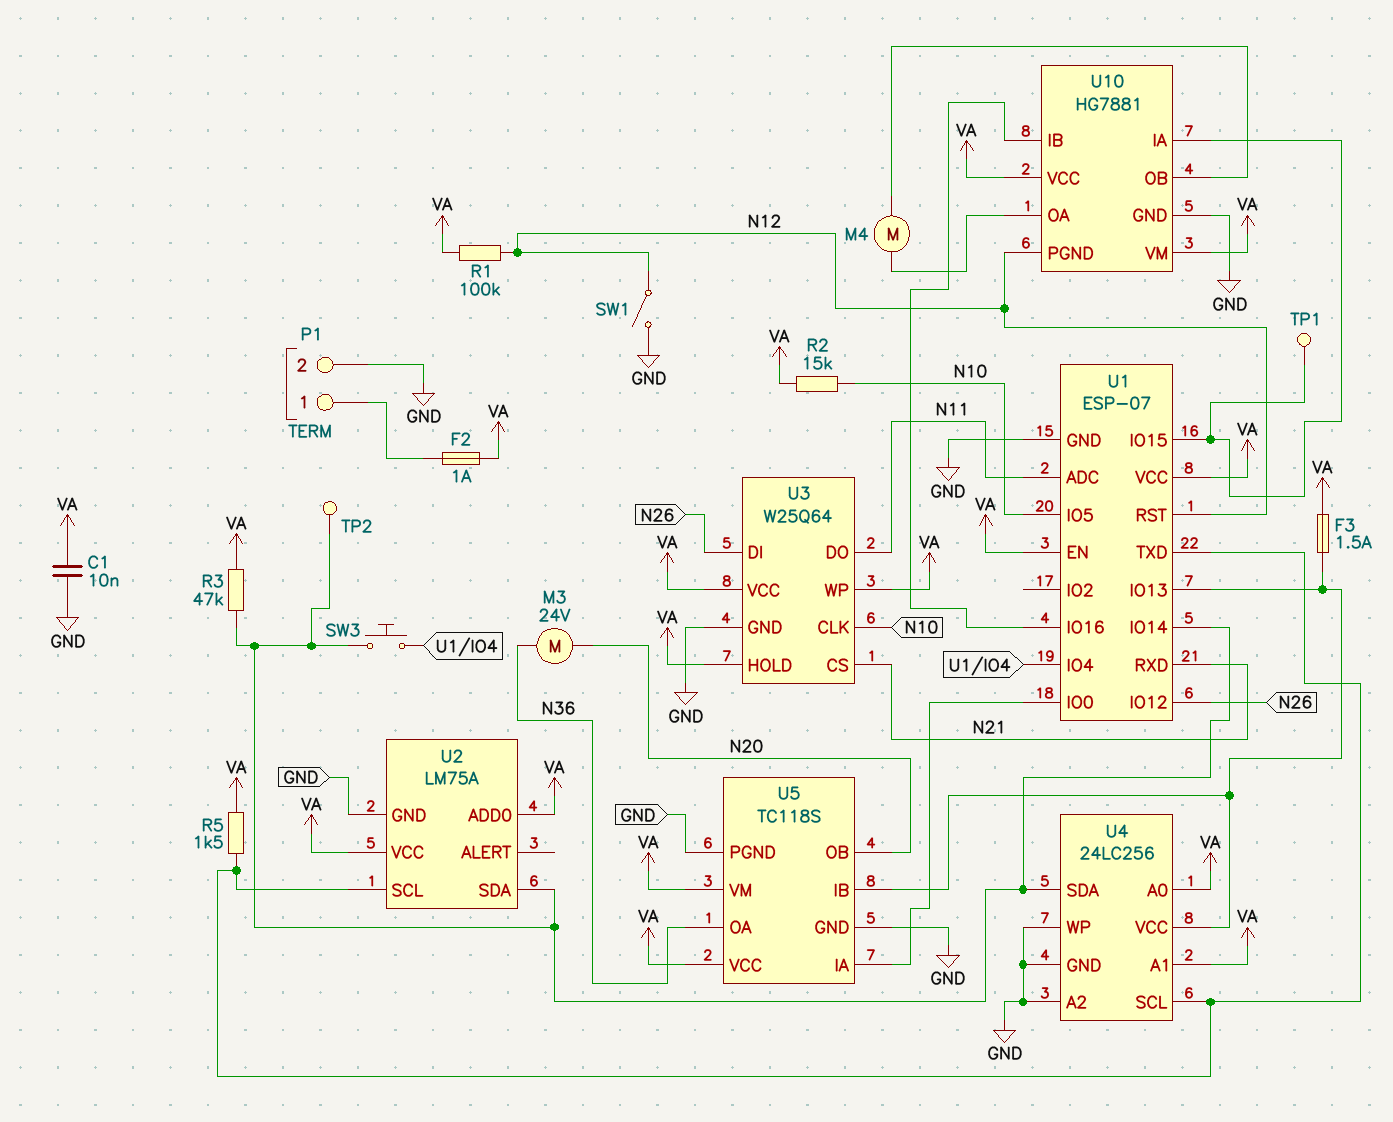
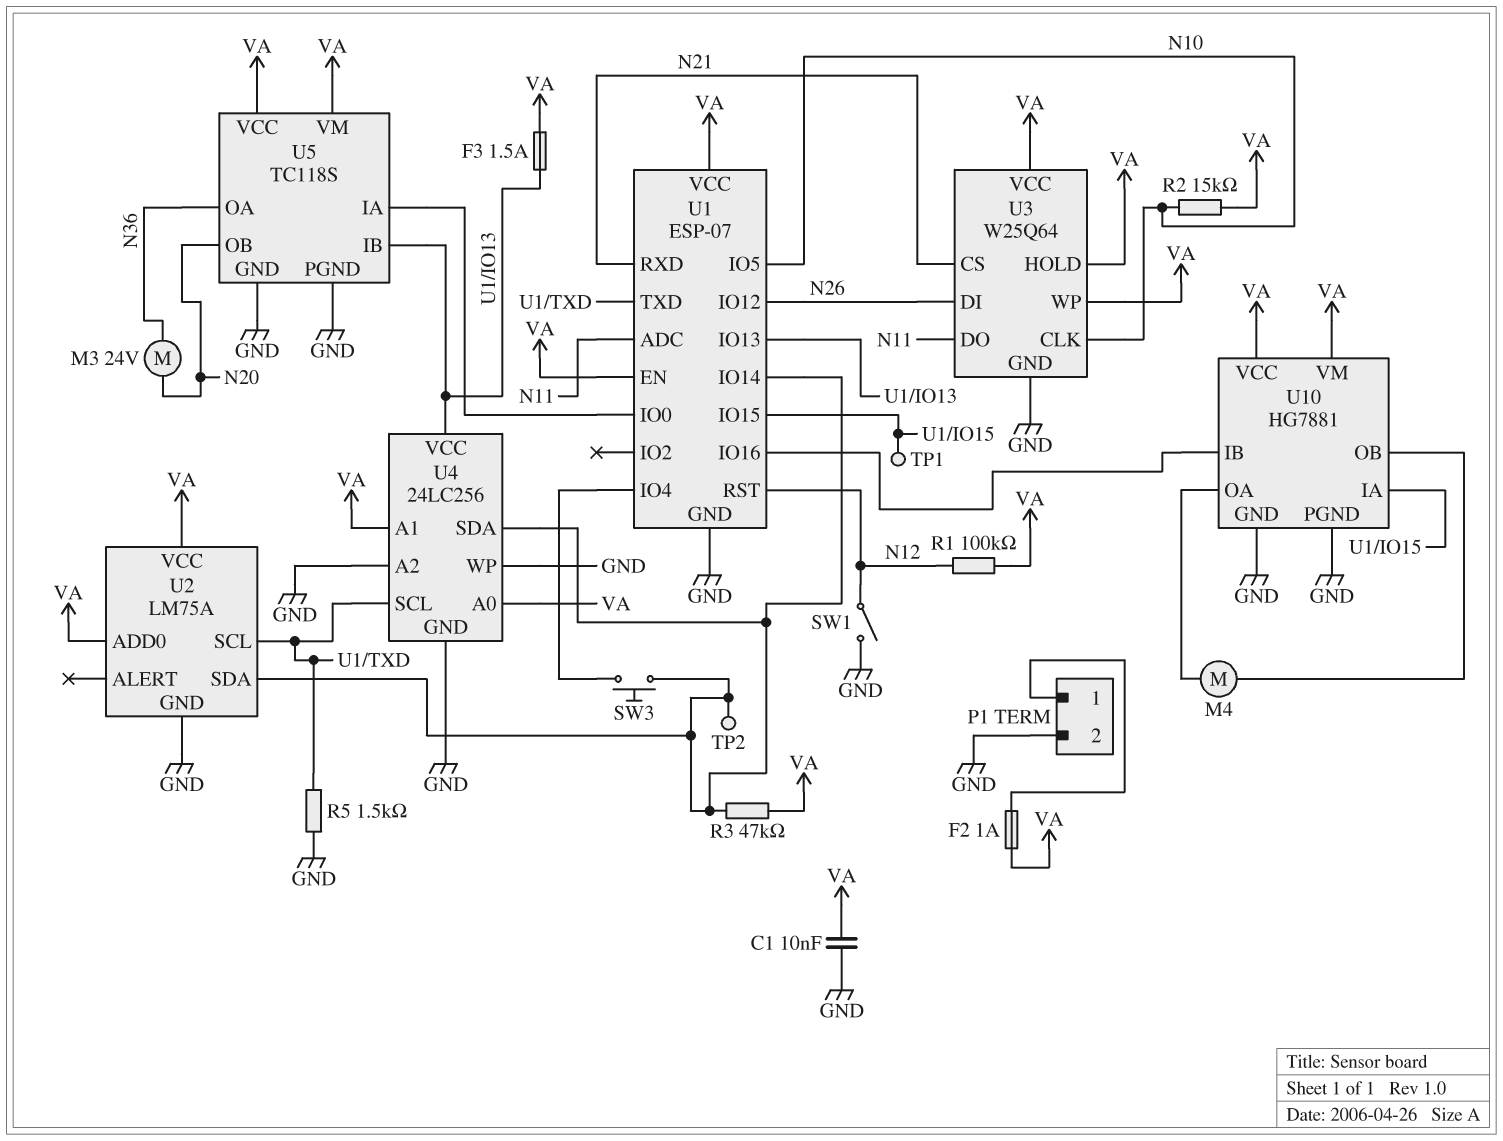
R5: 1.5k (U1/TXD, VA) -> 1.5k (GND, U1/TXD)
U10 pin PGND: N12 -> GND

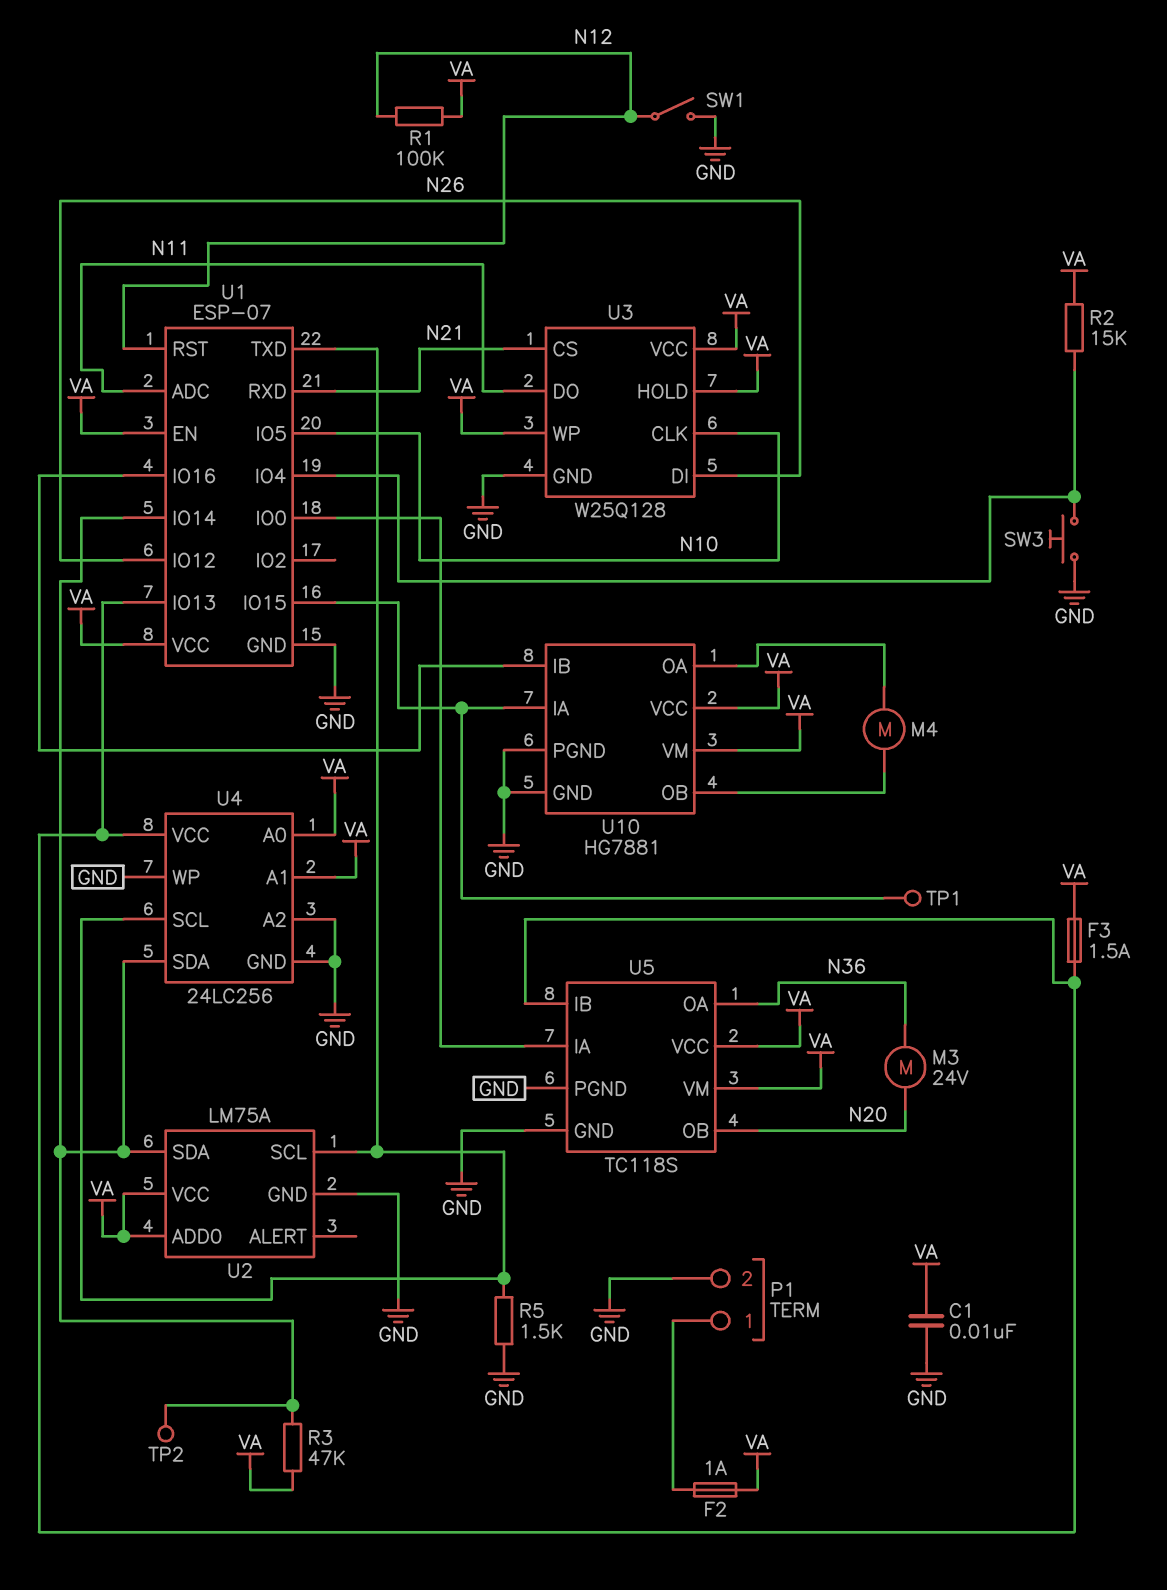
R2: 15k (N10, VA) -> 15k (U1/IO4, VA)
SW3: button (U1/IO4, U1/IO14) -> button (GND, U1/IO4)
U3: W25Q64 -> W25Q128

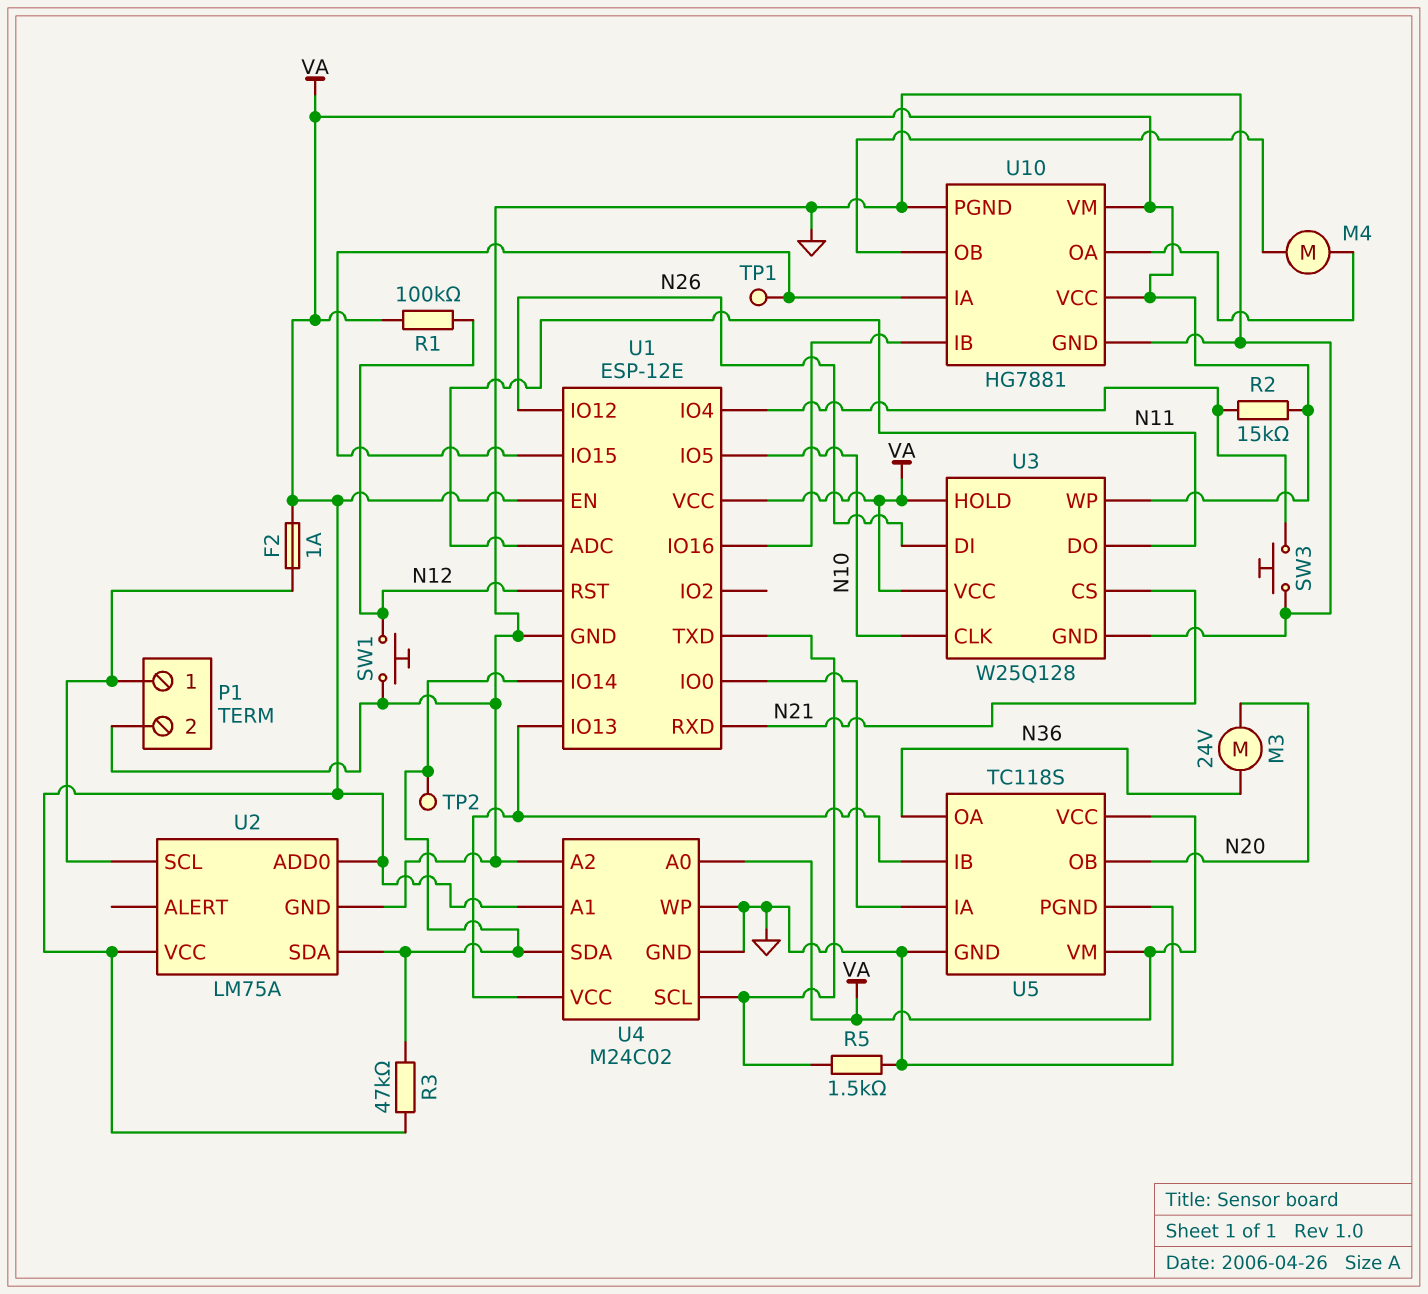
C1: 10nF (GND, VA) -> none
F3: 1.5A (U1/IO13, VA) -> none
SW1: switch (GND, N12) -> button (GND, N12)
U1: ESP-07 -> ESP-12E
U2 pin SCL: U1/TXD -> P1/1
U4: 24LC256 -> M24C02

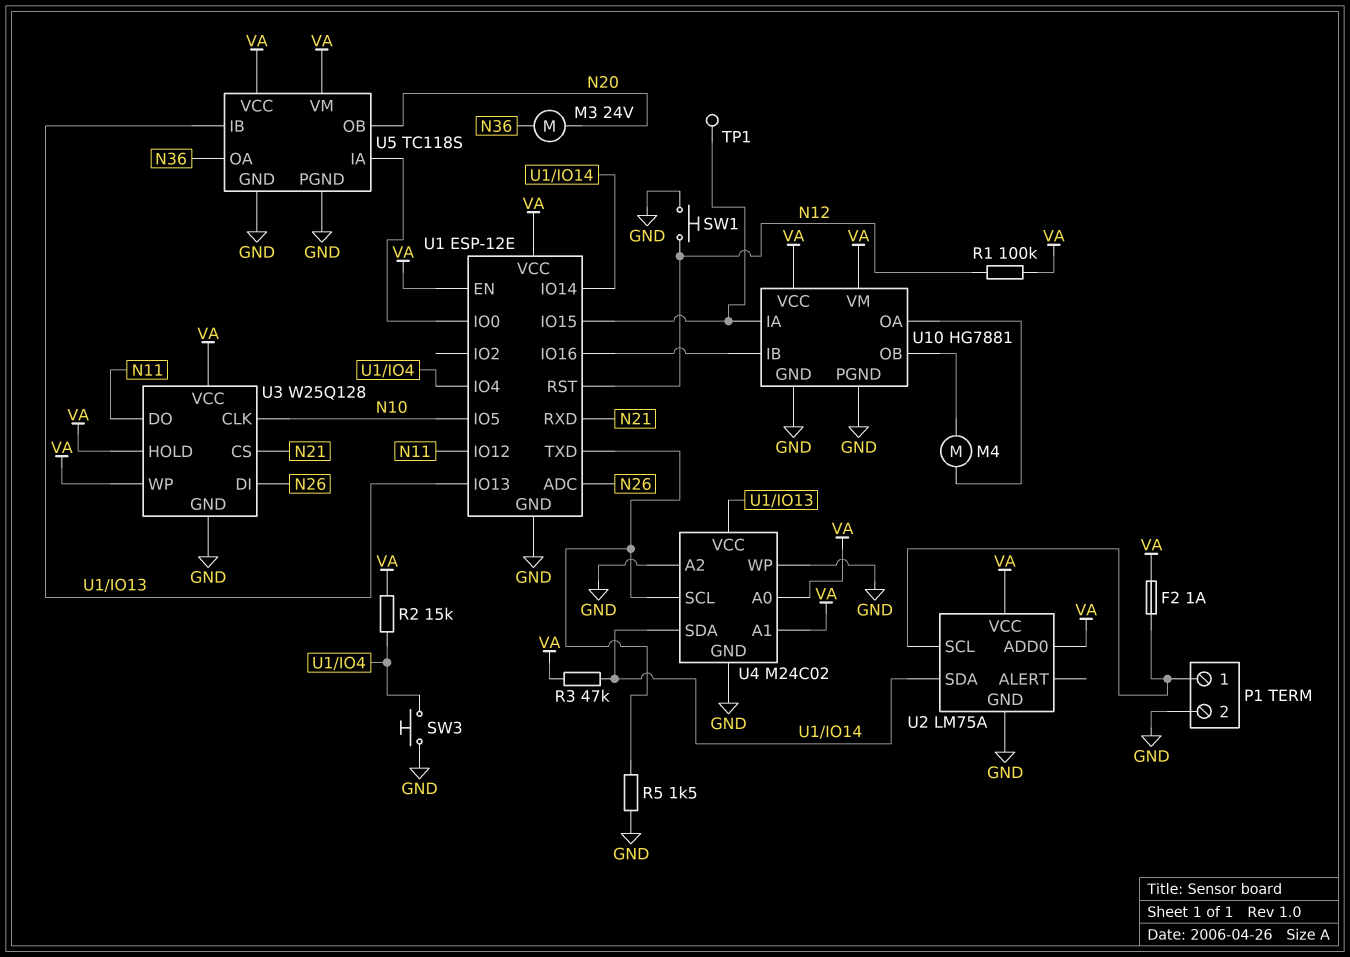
TP2: test point (U1/IO14) -> none
U1 pin ADC: N11 -> N26
U1 pin IO12: N26 -> N11

